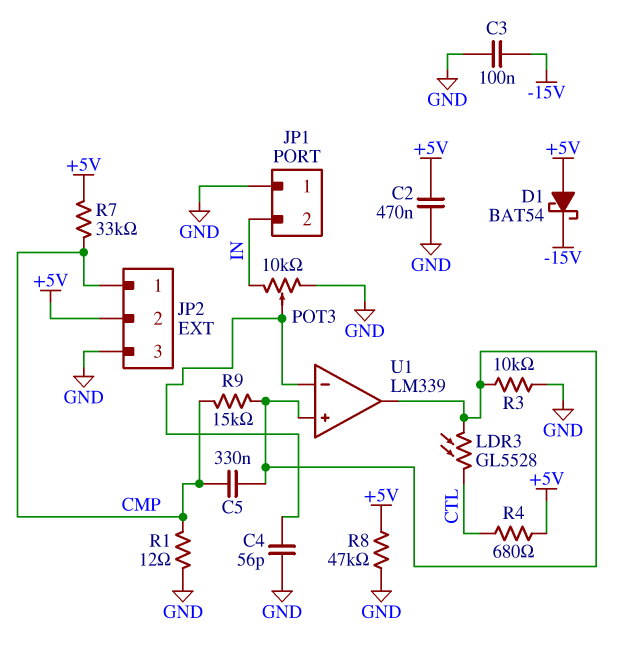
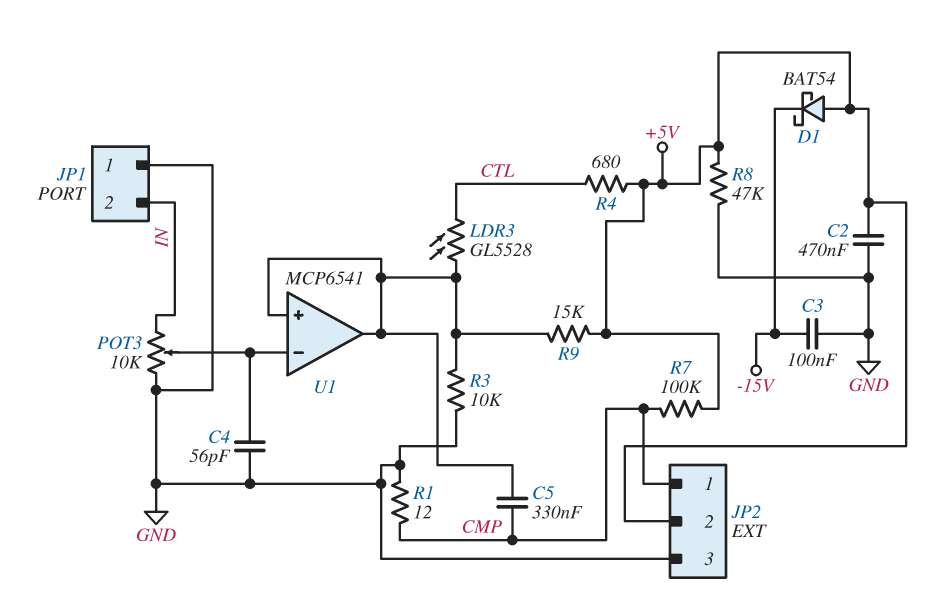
R7: 33k (+5V, CMP) -> 100k (+5V, CMP)
R9: 15k (CMP, U1/in+) -> 15k (+5V, U1/in+)
U1: LM339 -> MCP6541

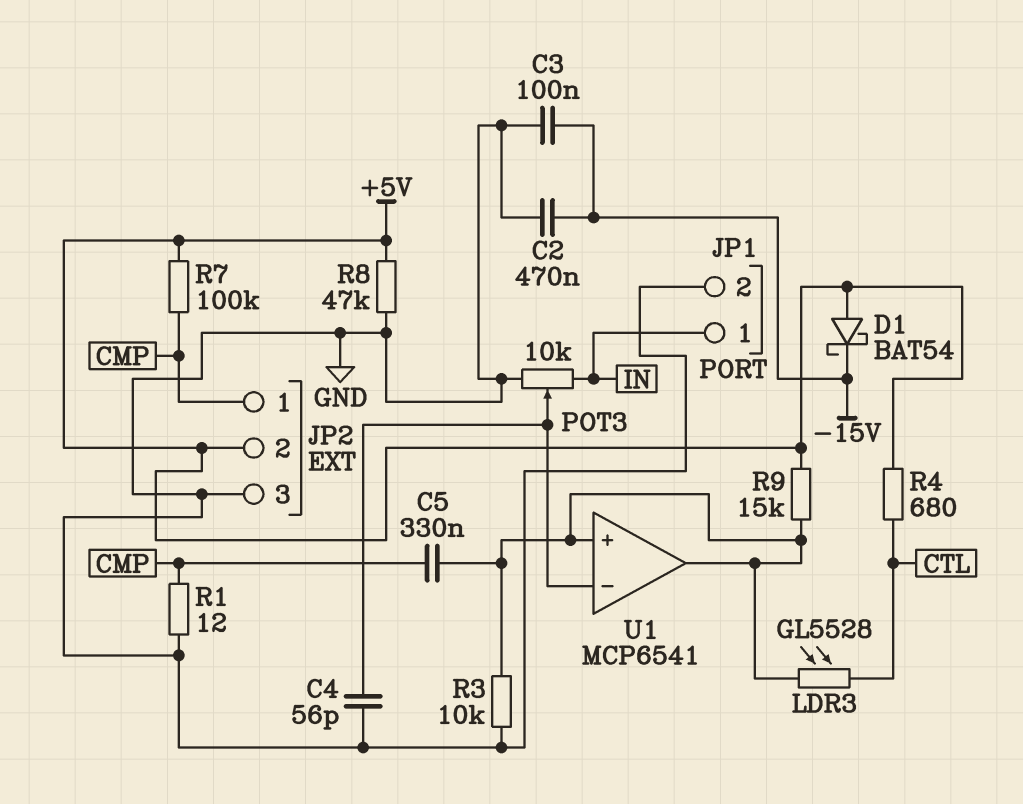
C2: 470nF (+5V, GND) -> 470nF (-15V, GND)
JP1 pin 1: GND -> IN
JP1 pin 2: IN -> GND

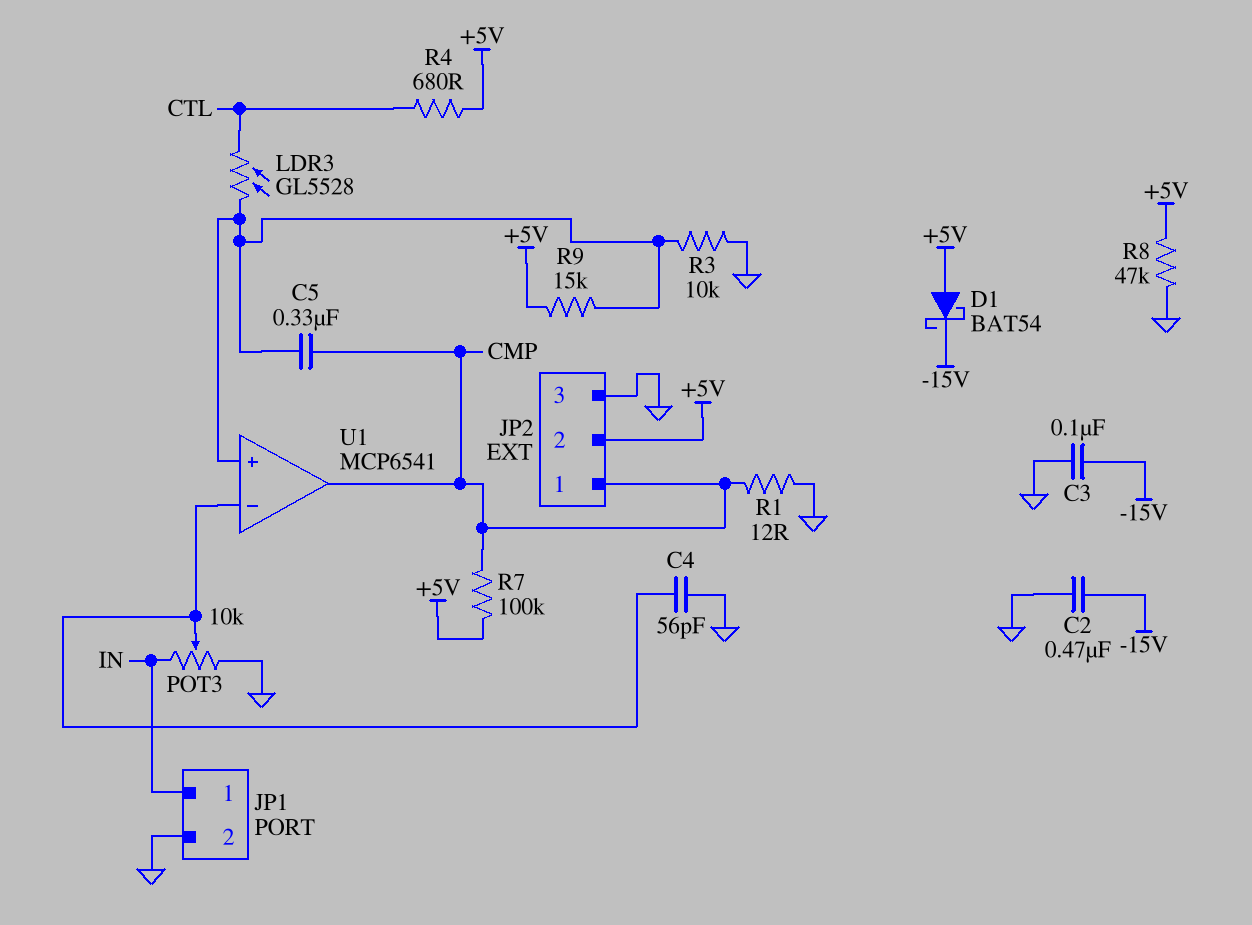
U1 pin out: U1/in+ -> CMP

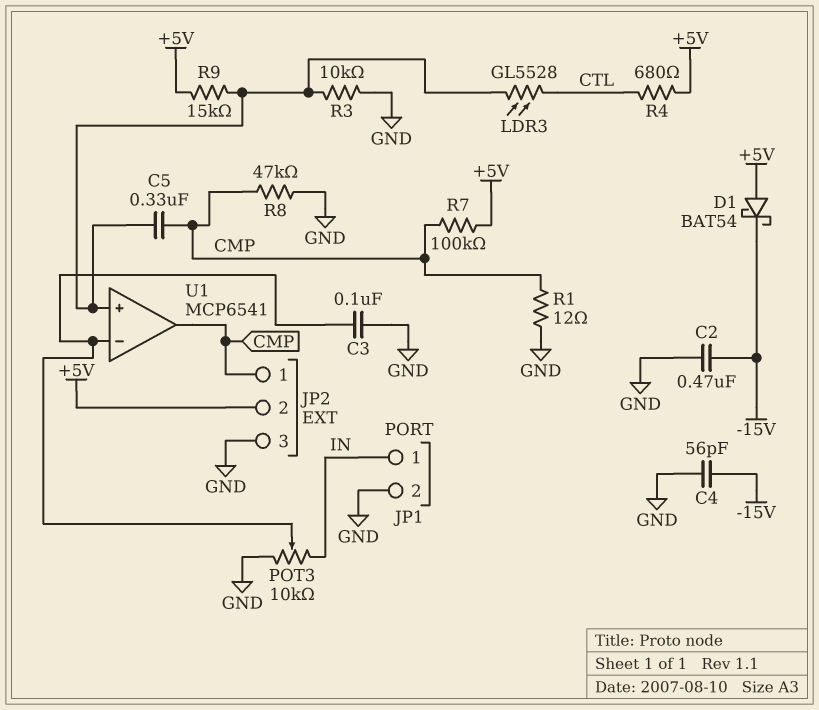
C3: 100nF (-15V, GND) -> 100nF (GND, U1/in-)
C4: 56pF (GND, U1/in-) -> 56pF (-15V, GND)
R8: 47k (+5V, GND) -> 47k (CMP, GND)

